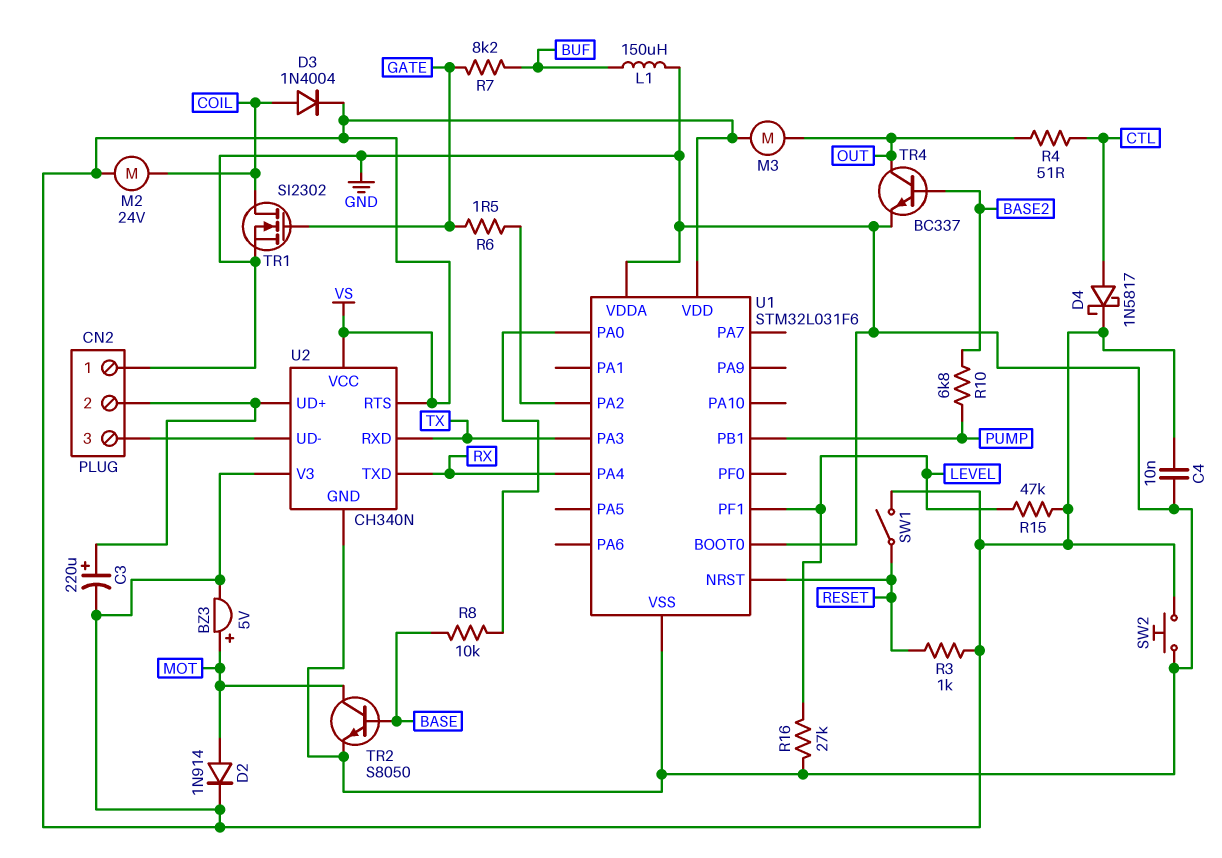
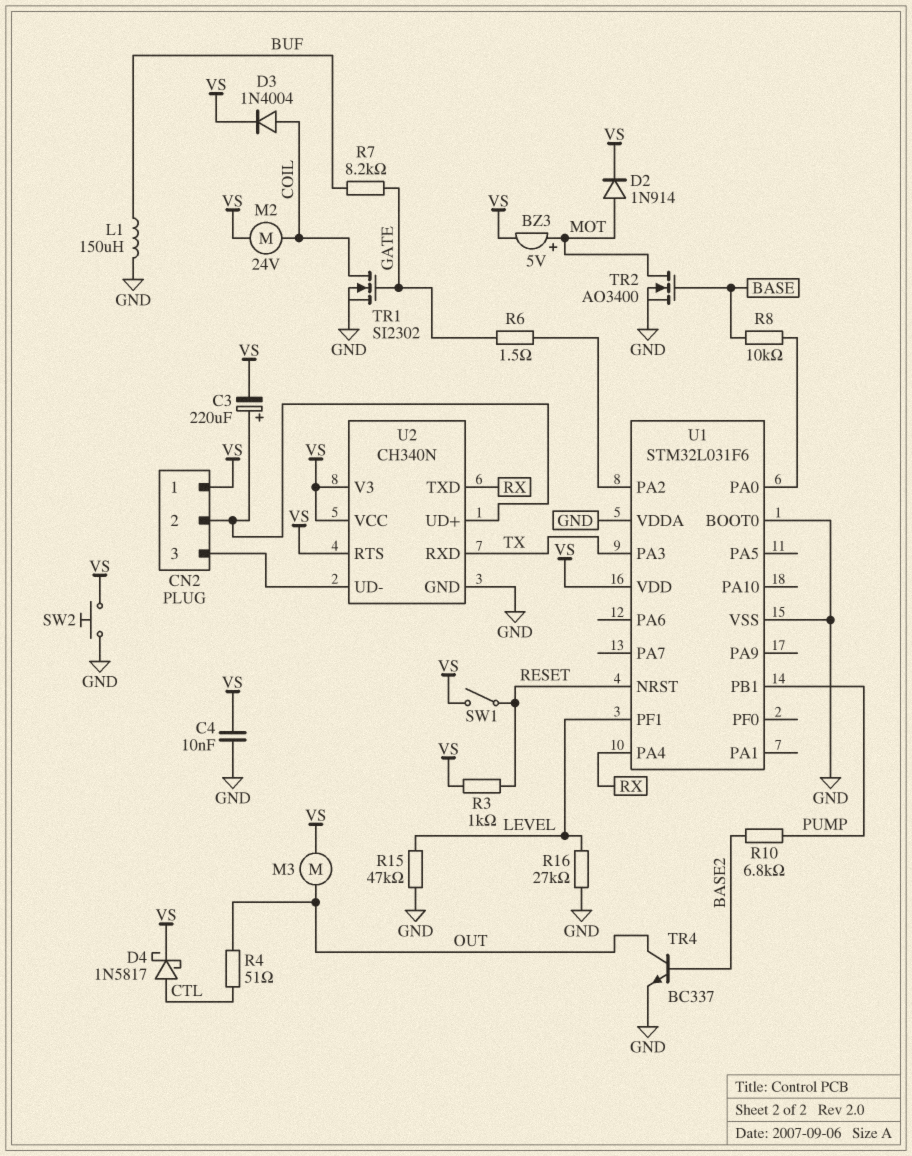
CN2 pin 1: GND -> VS
R15: 47k (LEVEL, VS) -> 47k (GND, LEVEL)
TR2: NPN S8050 (B BASE, C MOT, E GND) -> NMOS AO3400 (G BASE, D MOT, S GND)

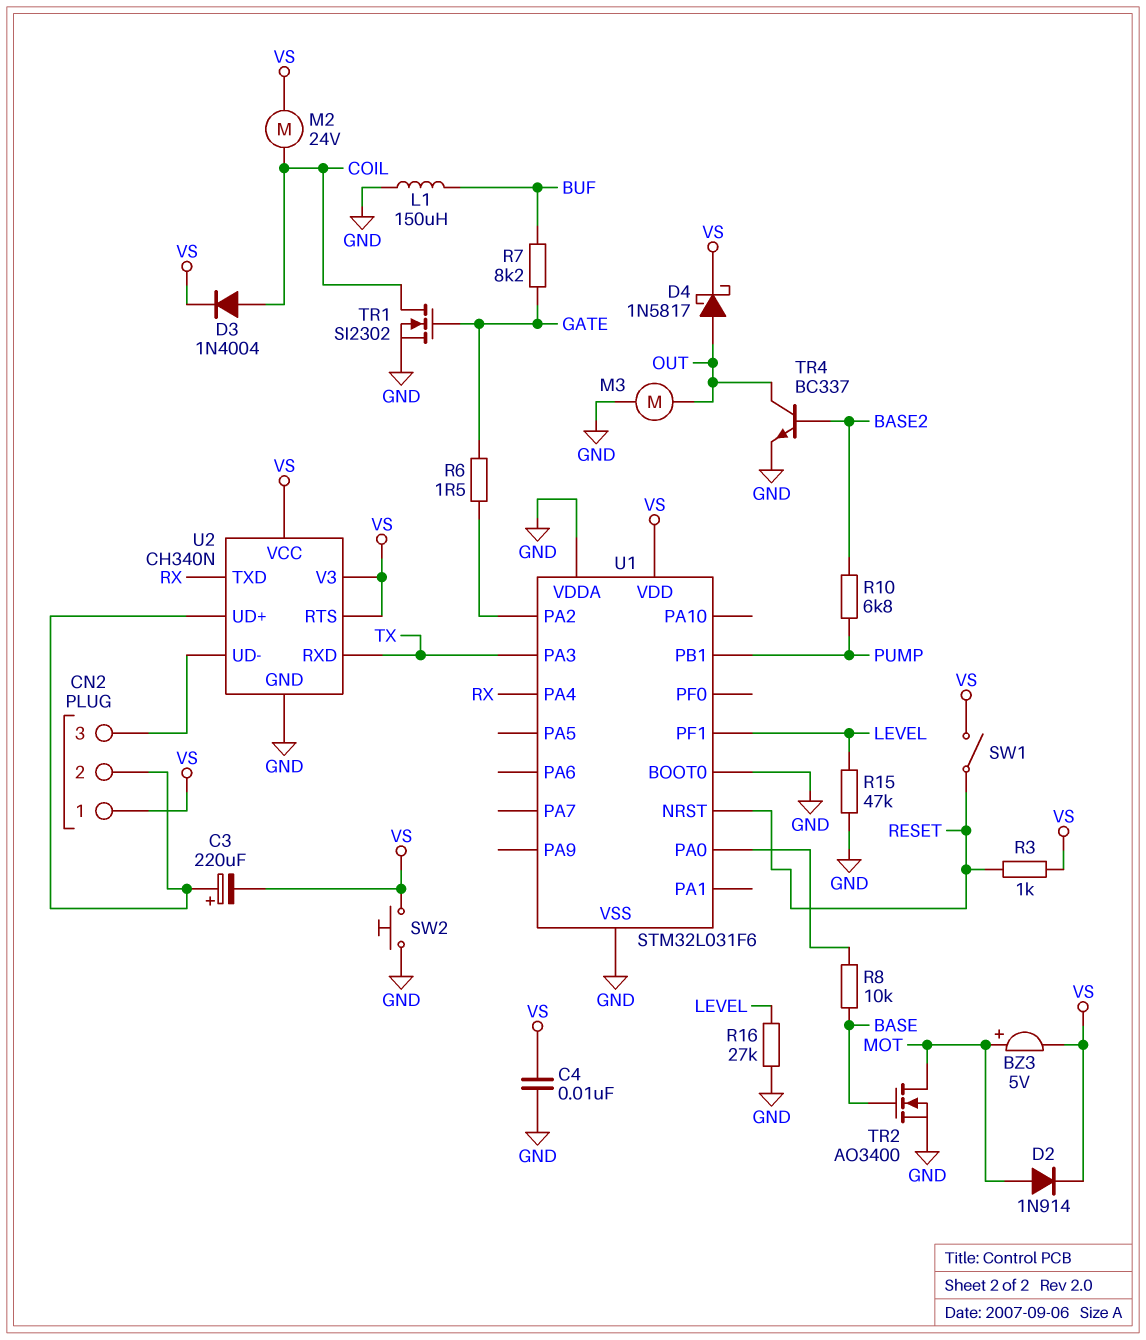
D4: schottky 1N5817 (A CTL, K VS) -> schottky 1N5817 (A OUT, K VS)
M3: motor (OUT, VS) -> motor (GND, OUT)
R4: 51 (CTL, OUT) -> none

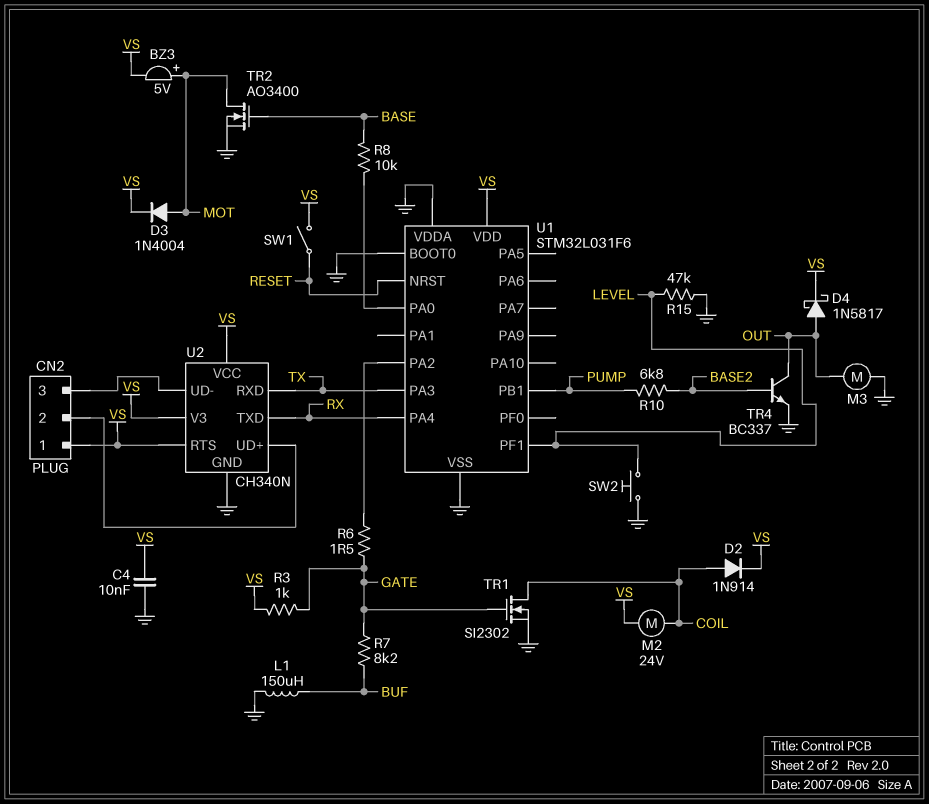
C3: 220uF (plus CN2/2, minus VS) -> none
D2: diode 1N914 (A MOT, K VS) -> diode 1N914 (A COIL, K VS)
D3: diode 1N4004 (A COIL, K VS) -> diode 1N4004 (A MOT, K VS)
R3: 1k (RESET, VS) -> 1k (GATE, VS)
R16: 27k (GND, LEVEL) -> none
SW2: button (GND, VS) -> button (GND, LEVEL)

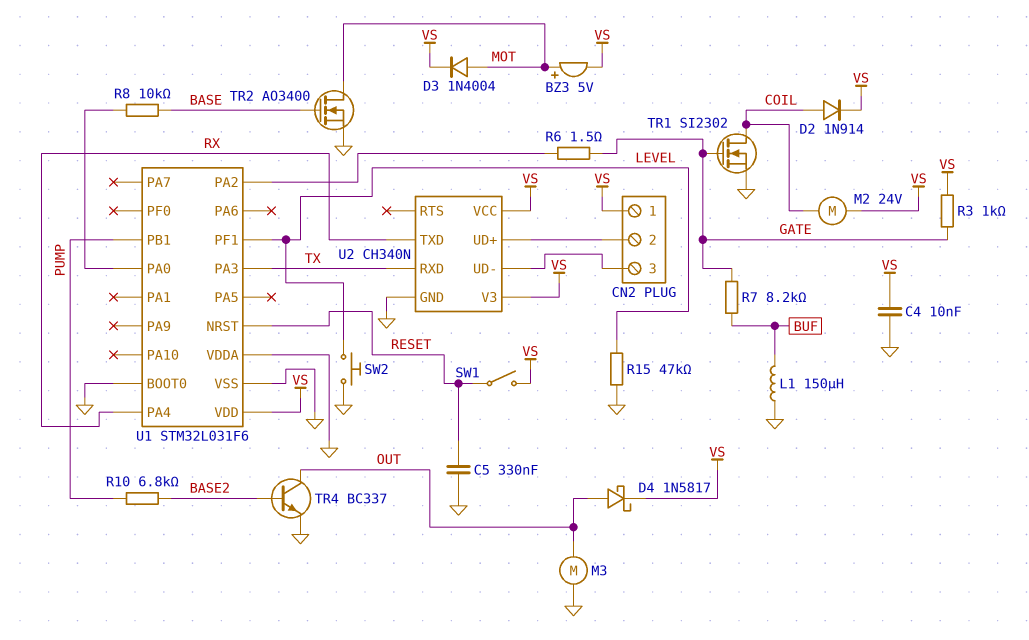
C5: none -> 330nF (GND, RESET)
U2 pin RTS: VS -> none

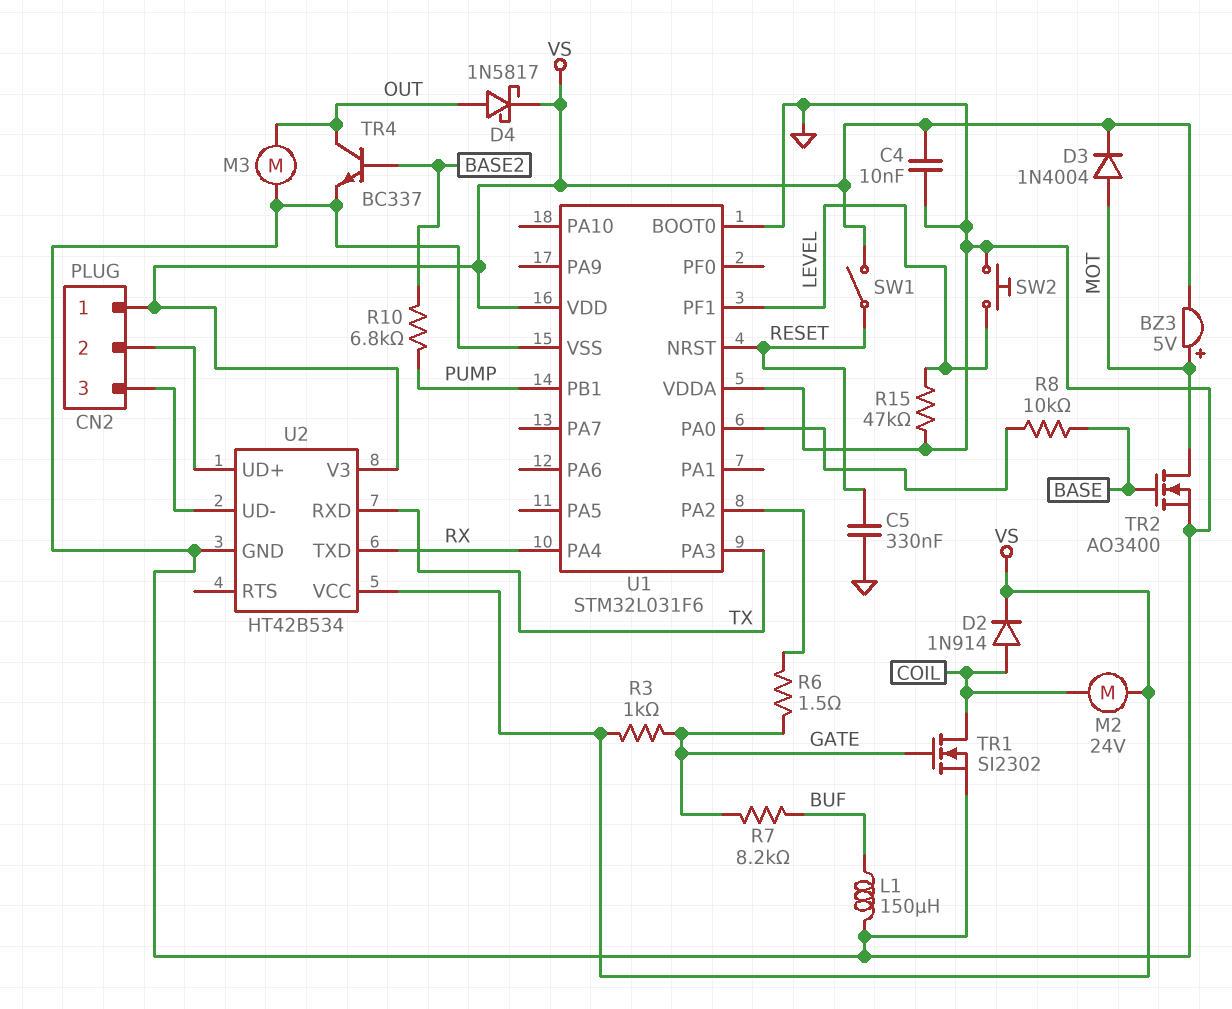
U2: CH340N -> HT42B534

